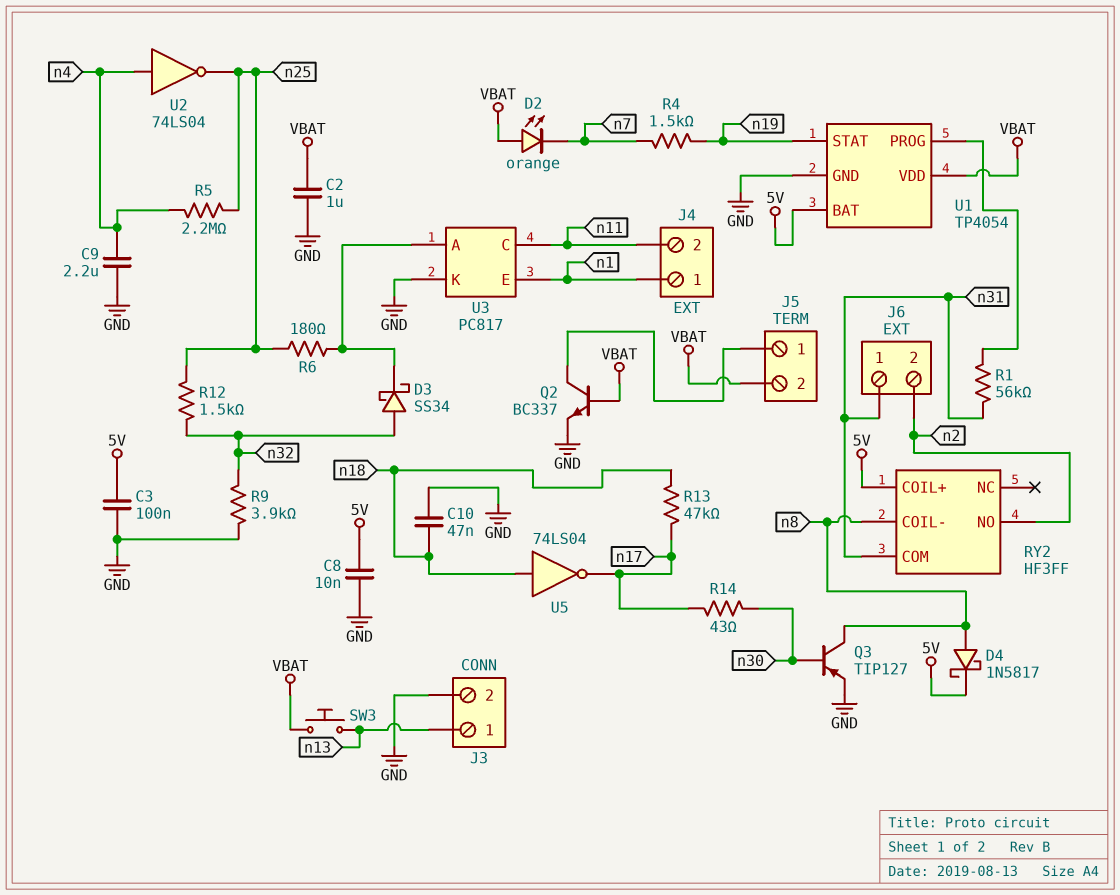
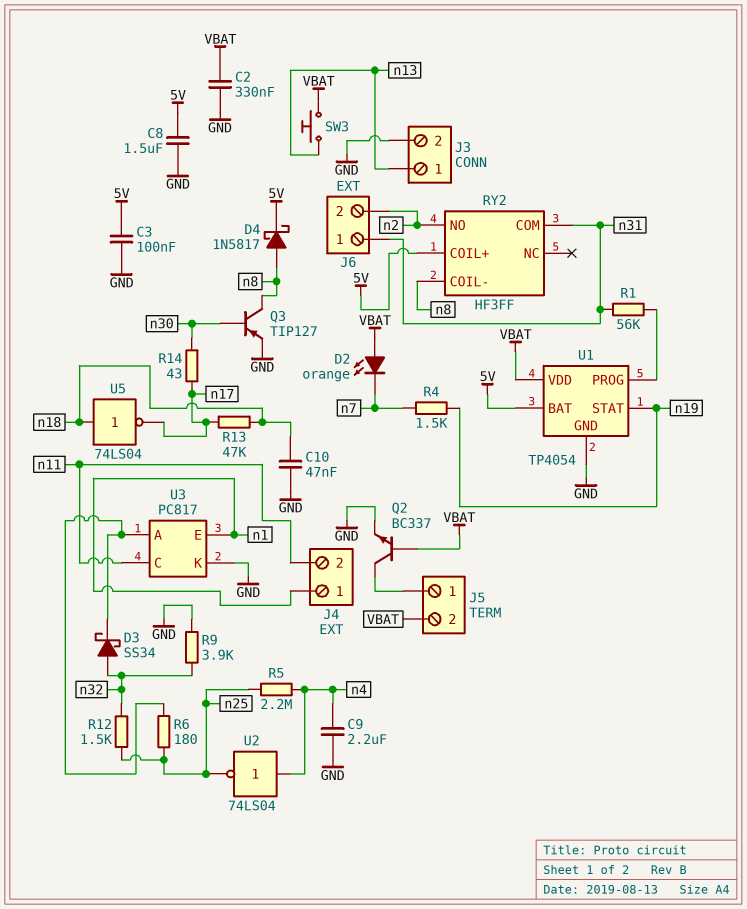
C2: 1uF (GND, VBAT) -> 330nF (GND, VBAT)
C8: 10nF (5V, GND) -> 1.5uF (5V, GND)

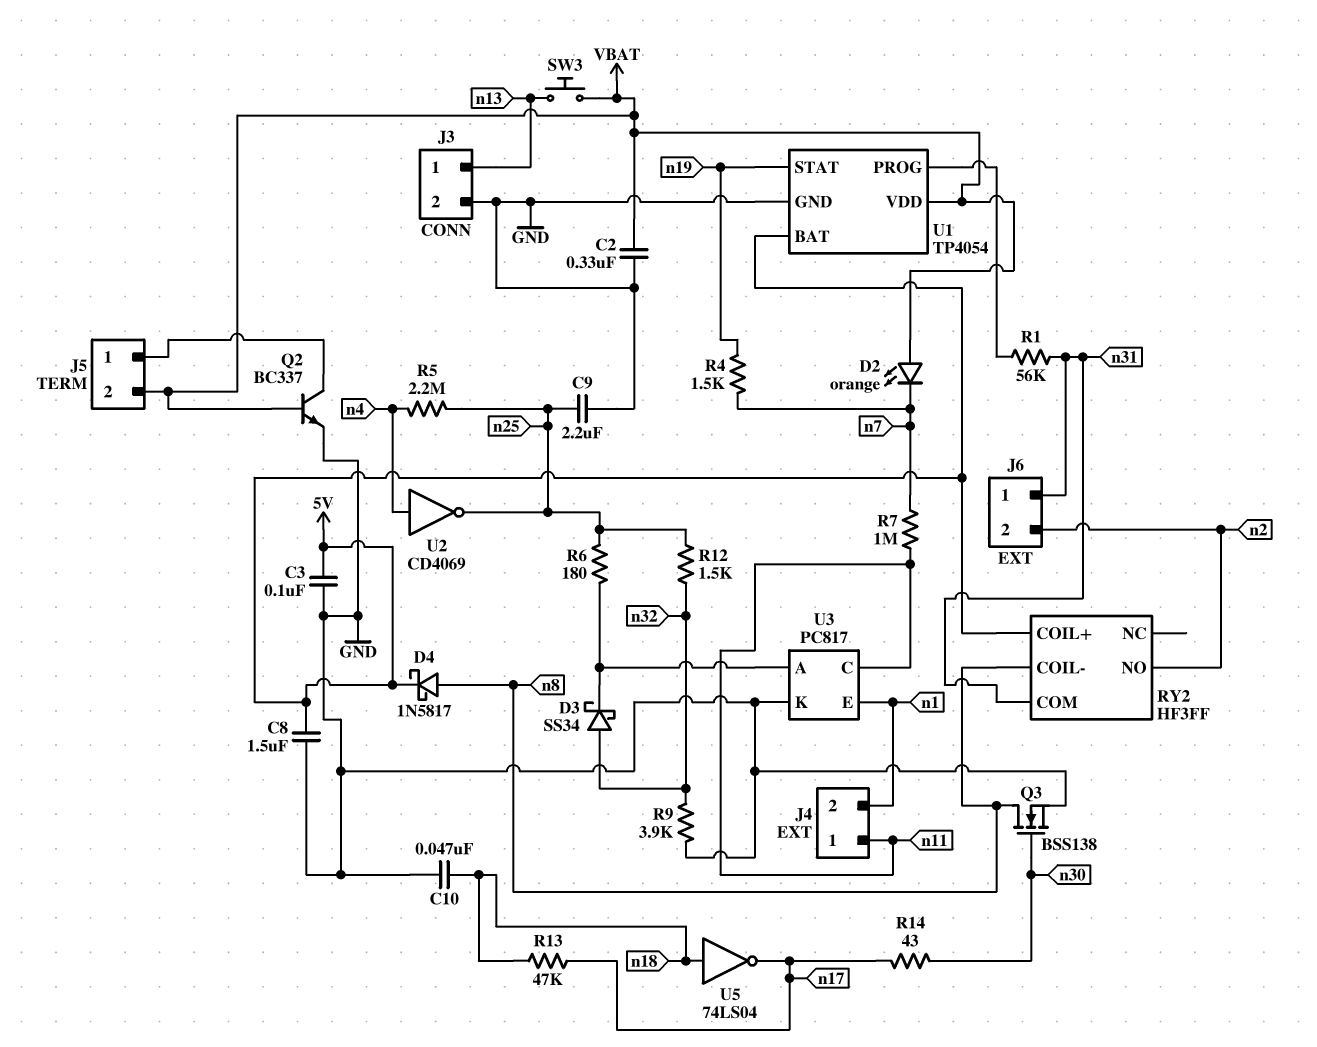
C9: 2.2uF (GND, n4) -> 2.2uF (GND, n25)
J4 pin 1: n1 -> n11
J4 pin 2: n11 -> n1
Q3: PNP TIP127 (B n30, C n8, E GND) -> NMOS BSS138 (G n30, D n8, S GND)
R7: none -> 1M (n7, n11)
U2: NOT 74LS04 (in n4, out n25) -> NOT CD4069 (in n4, out n25)

